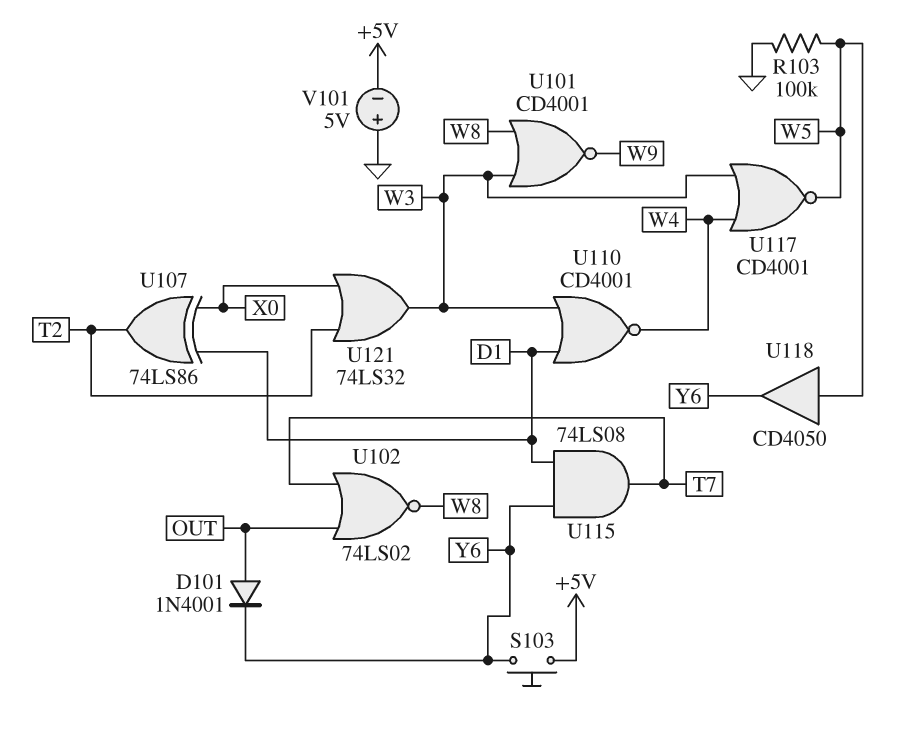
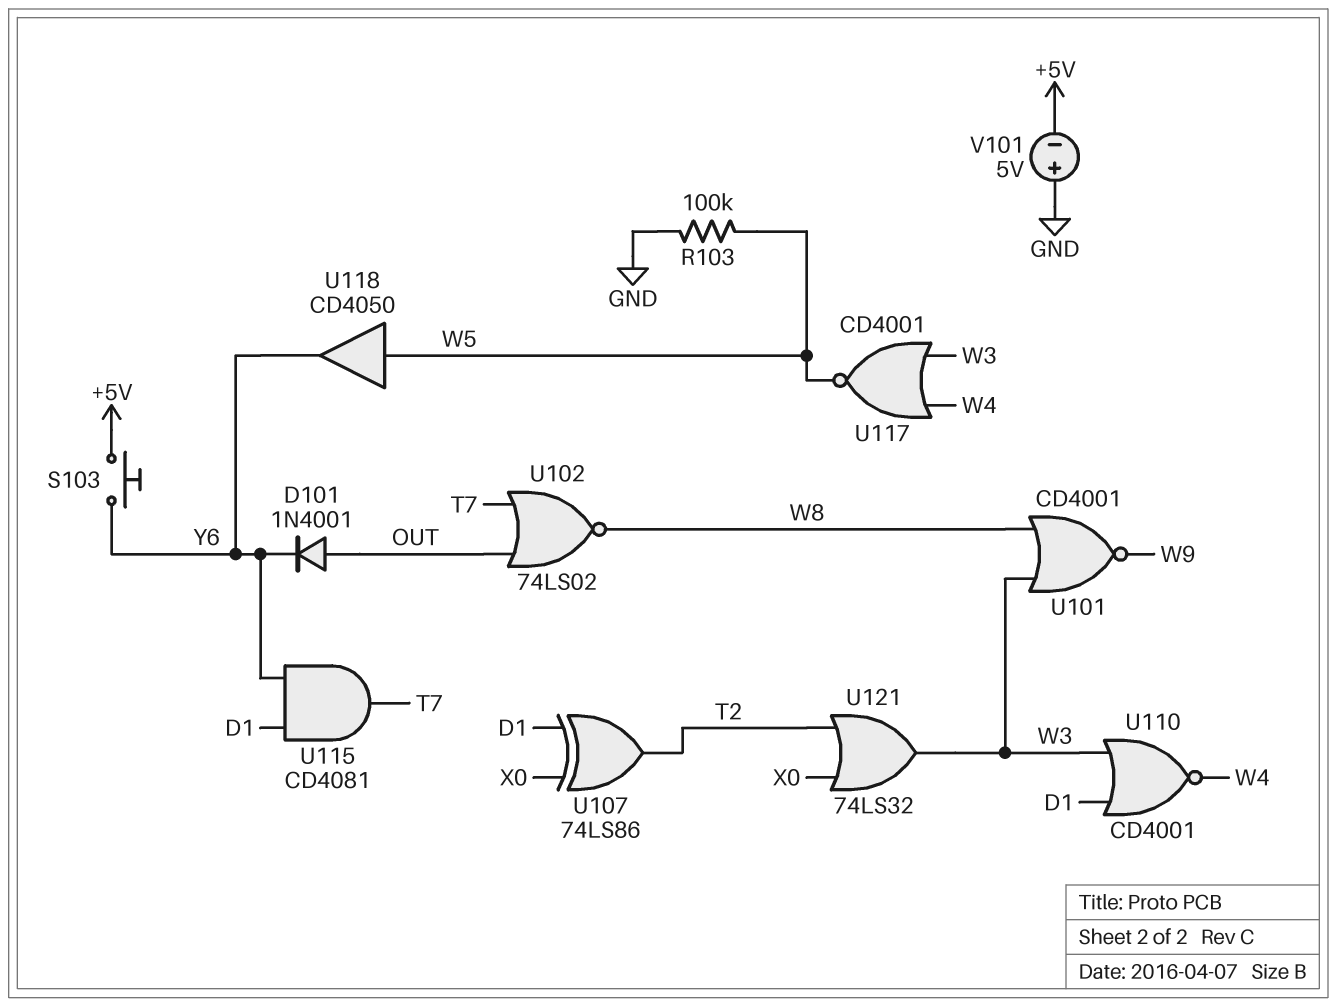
U115: AND 74LS08 (in D1, in Y6, out T7) -> AND CD4081 (in D1, in Y6, out T7)

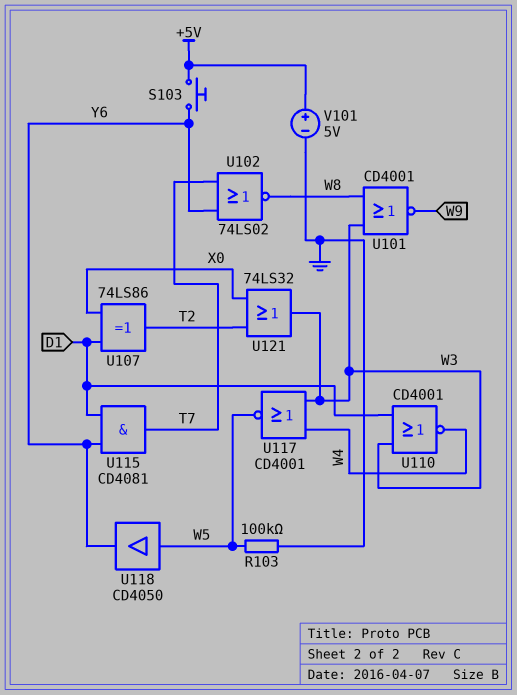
D101: diode 1N4001 (A OUT, K Y6) -> none
U102: NOR 74LS02 (in OUT, in T7, out W8) -> NOR 74LS02 (in T7, in Y6, out W8)
V101: 5V (plus GND, minus +5V) -> 5V (plus +5V, minus GND)

